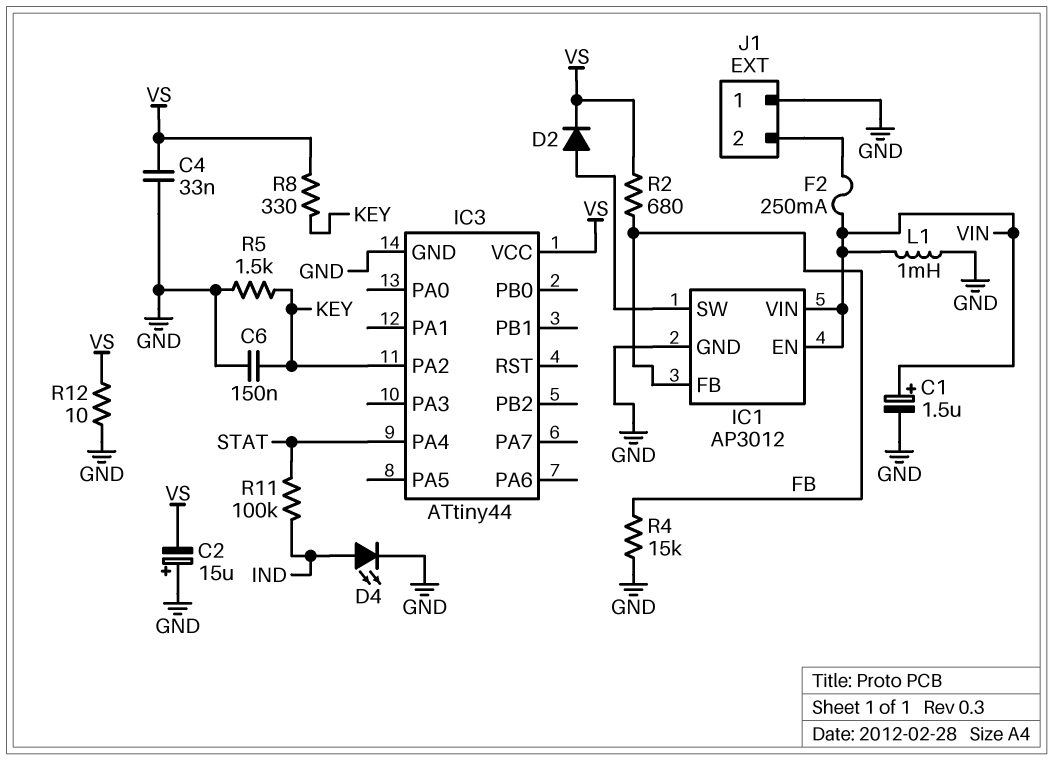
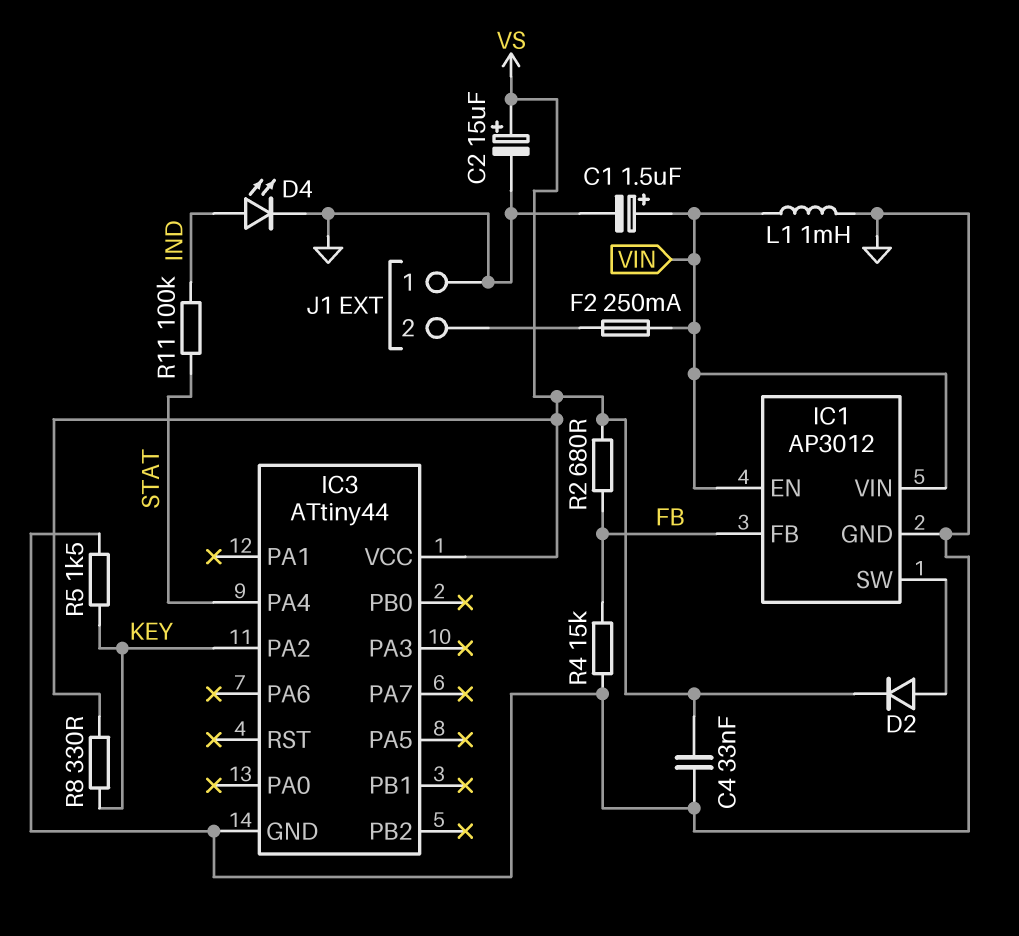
C2: 15uF (plus GND, minus VS) -> 15uF (plus VS, minus GND)
C6: 150nF (GND, KEY) -> none
R12: 10 (GND, VS) -> none

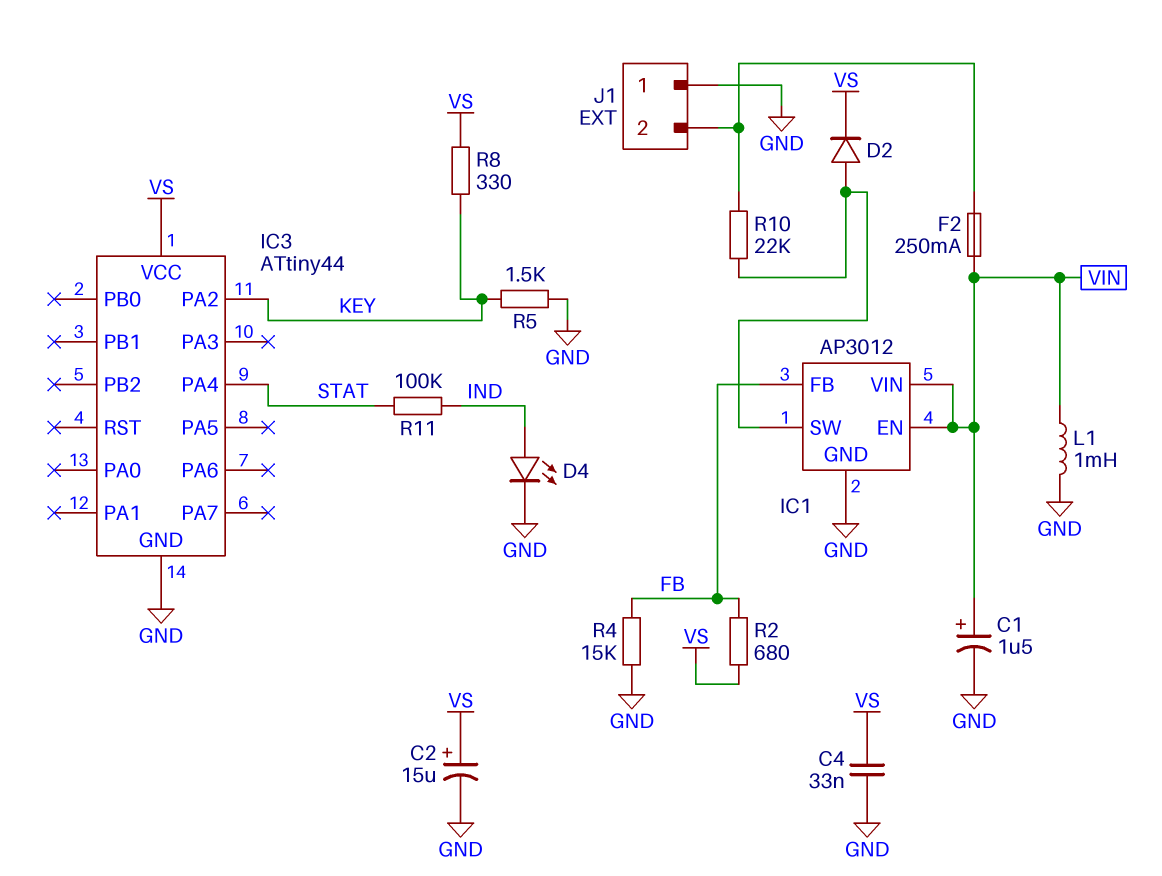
R10: none -> 22k (IC1/SW, J1/2)

